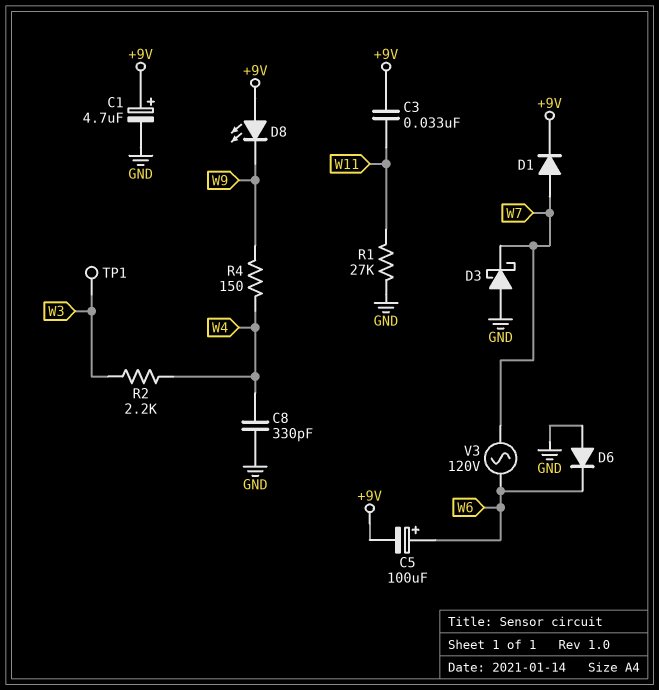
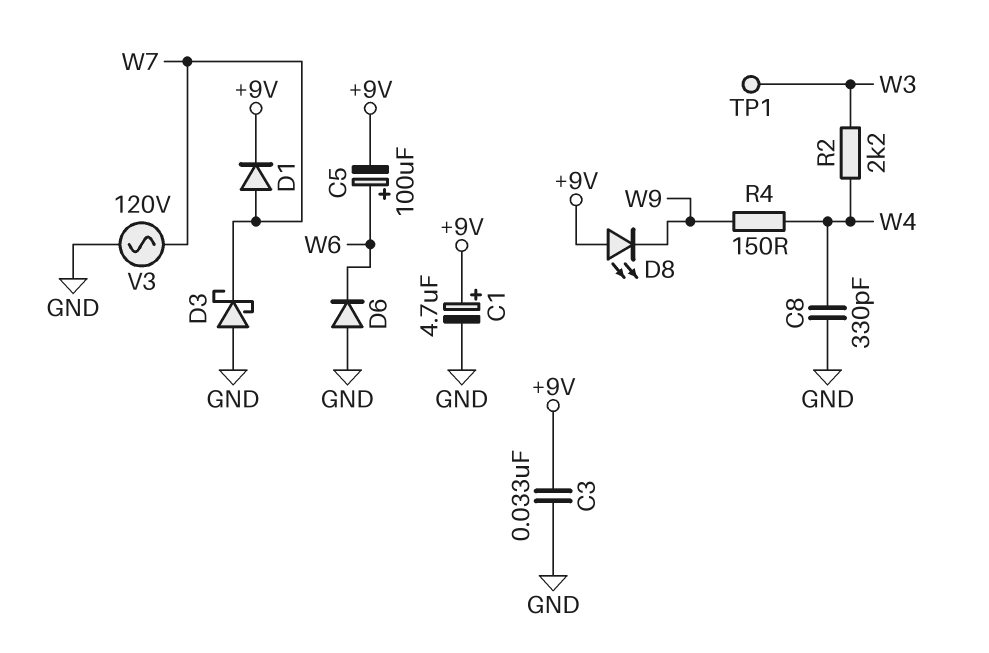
C3: 33nF (+9V, W11) -> 33nF (+9V, GND)
R1: 27k (GND, W11) -> none
V3: AC 120V (W6, W7) -> AC 120V (GND, W7)

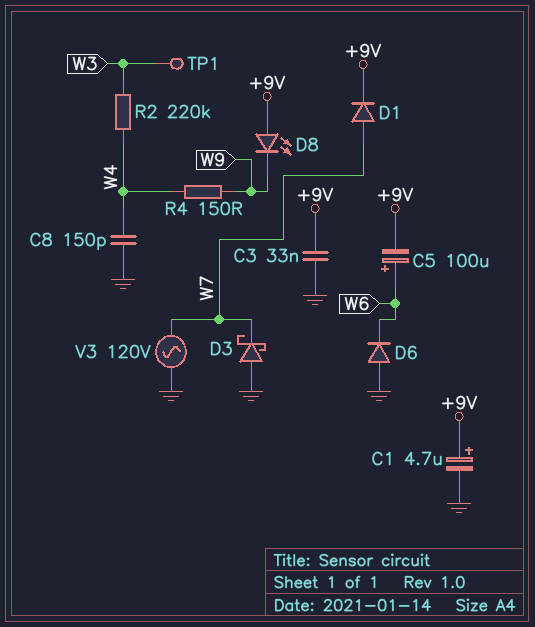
C8: 330pF (GND, W4) -> 150pF (GND, W4)
R2: 2.2k (W3, W4) -> 220k (W3, W4)

